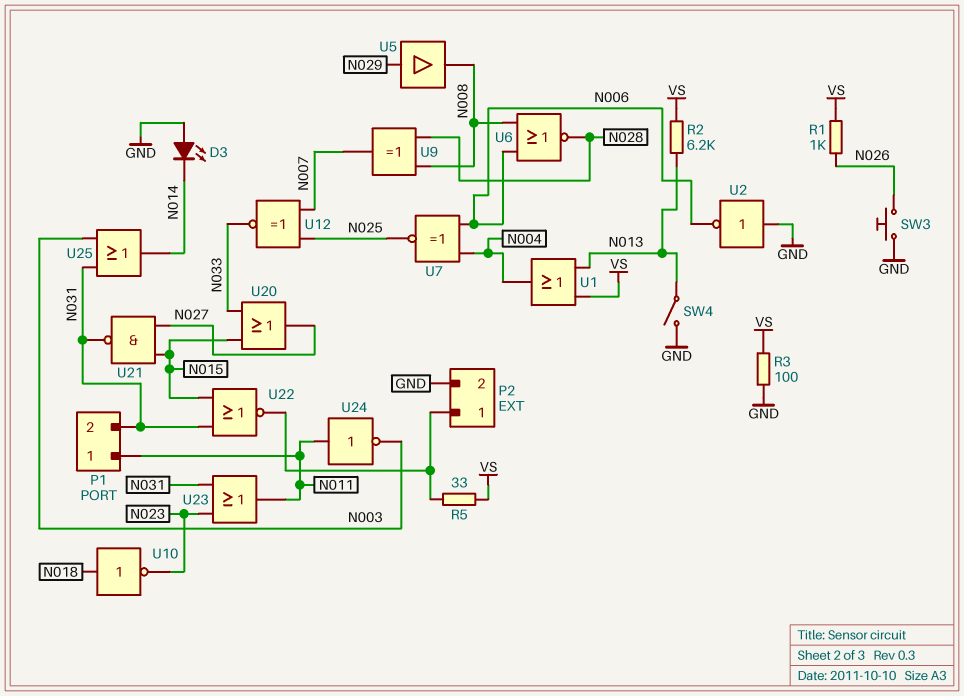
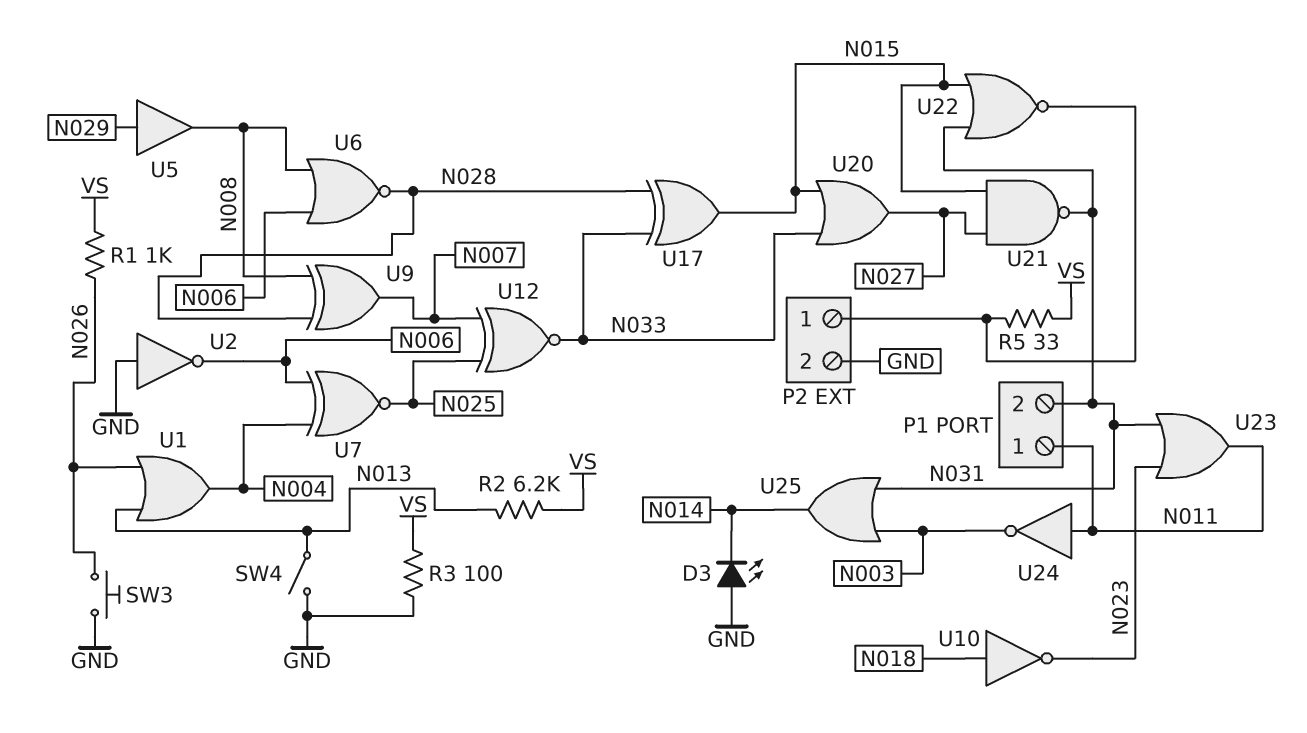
U1: OR (in N013, in VS, out N004) -> OR (in N013, in N026, out N004)
U17: none -> XOR (in N028, in N033, out N015)

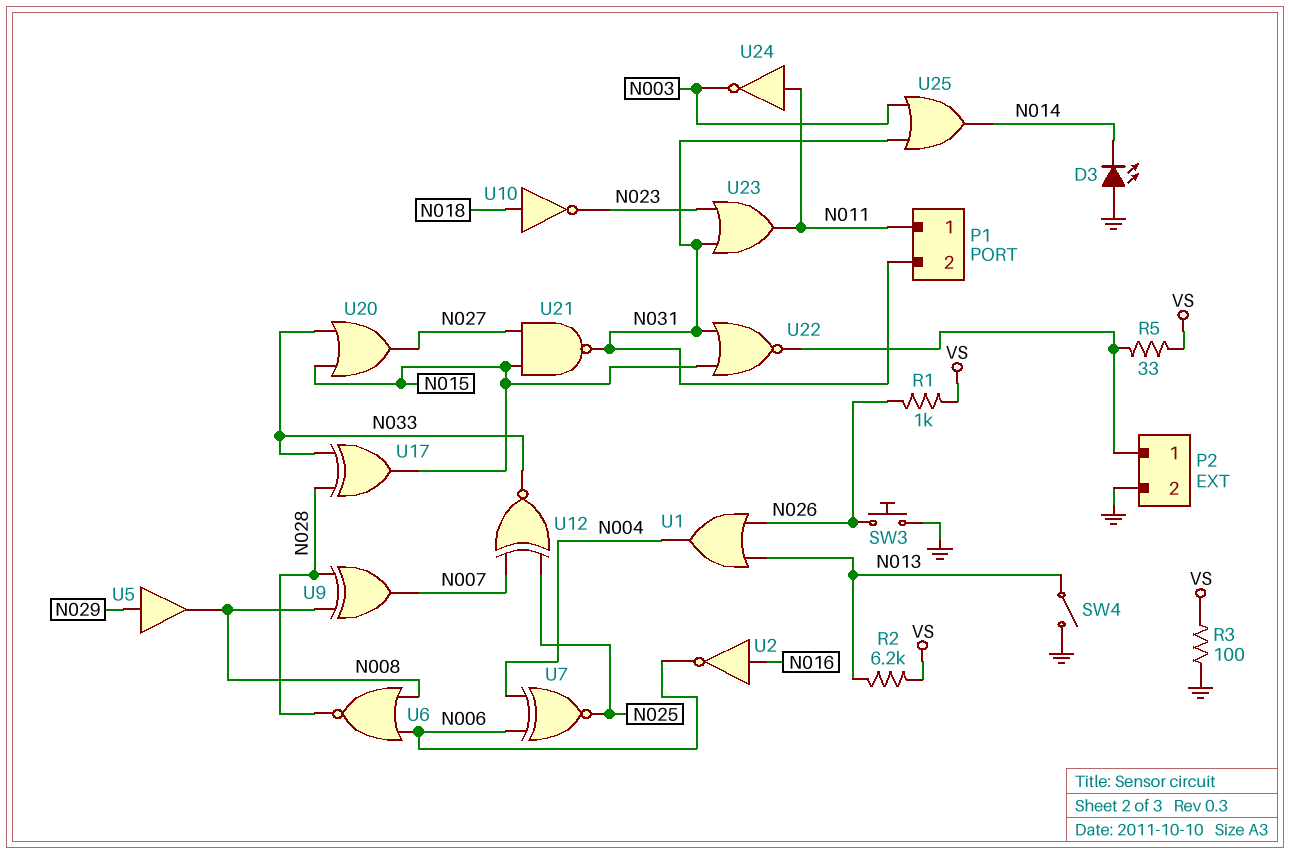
U2: NOT (in GND, out N006) -> NOT (in N016, out N006)

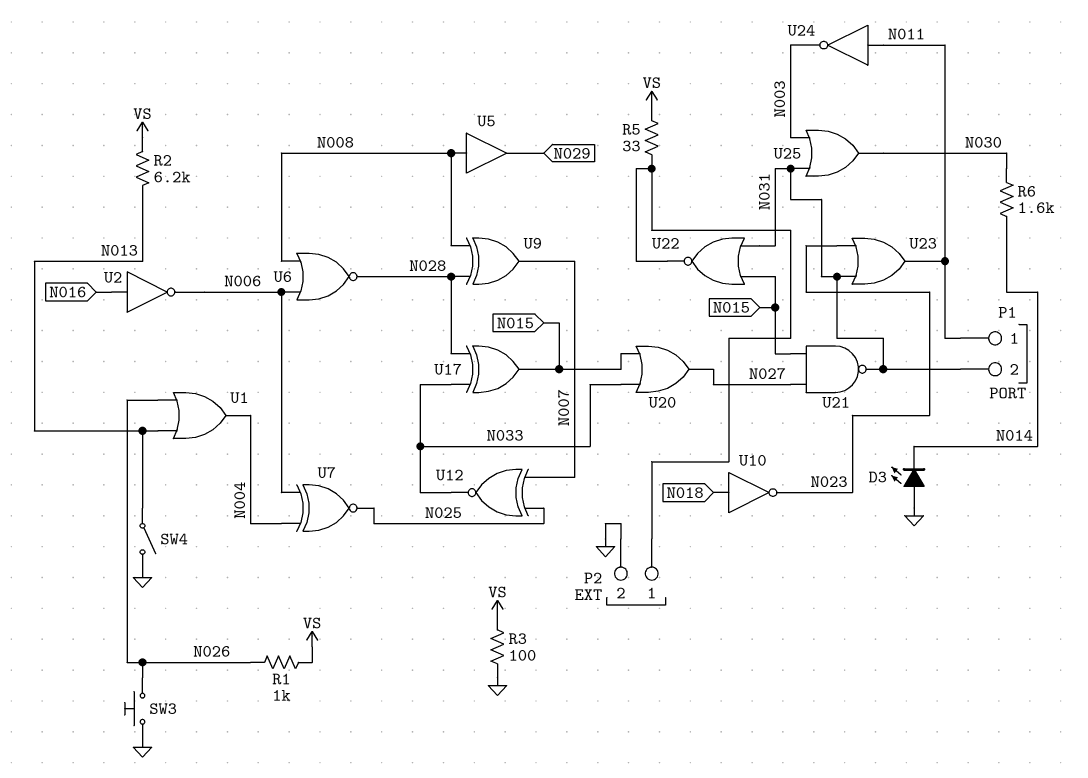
R6: none -> 1.6k (N014, N030)
U5: buffer (in N029, out N008) -> buffer (in N008, out N029)
U25: OR (in N003, in N031, out N014) -> OR (in N003, in N031, out N030)

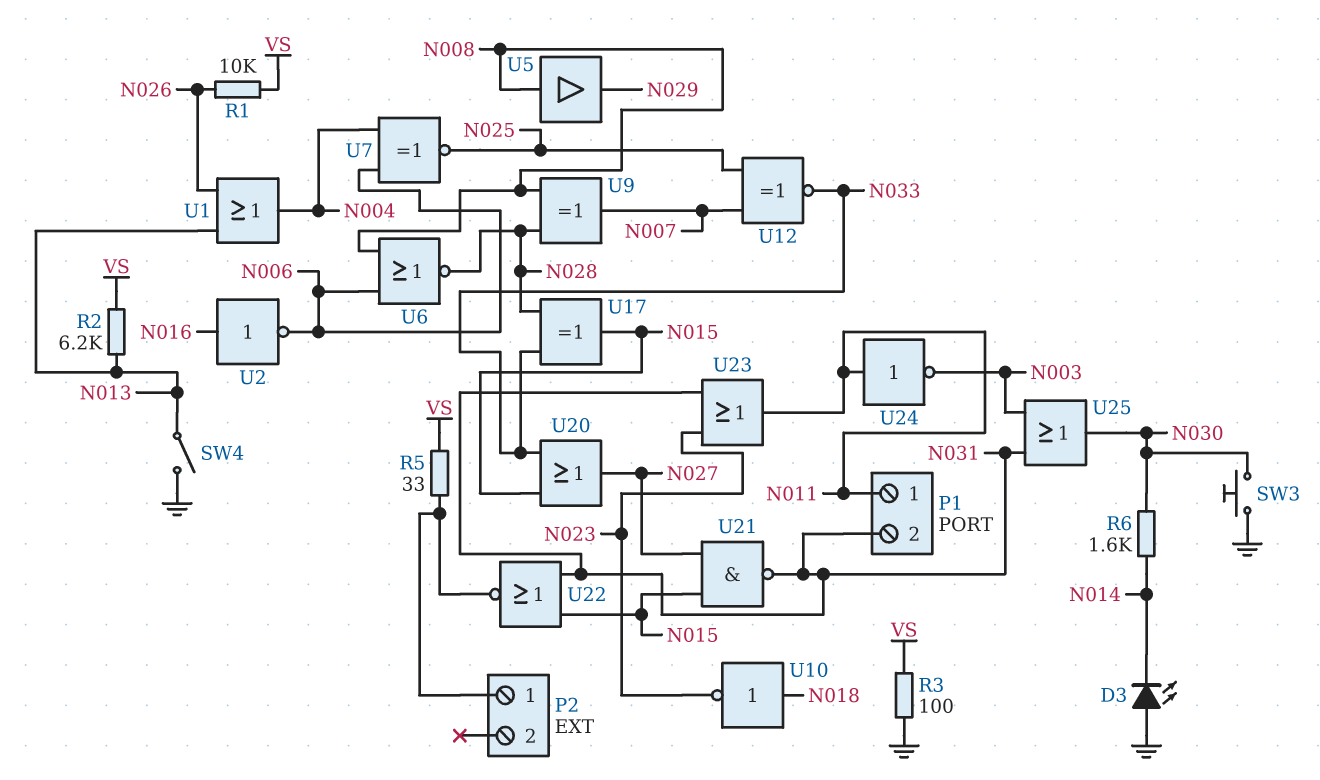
P2 pin 2: GND -> none
R1: 1k (N026, VS) -> 10k (N026, VS)
SW3: button (GND, N026) -> button (GND, N030)

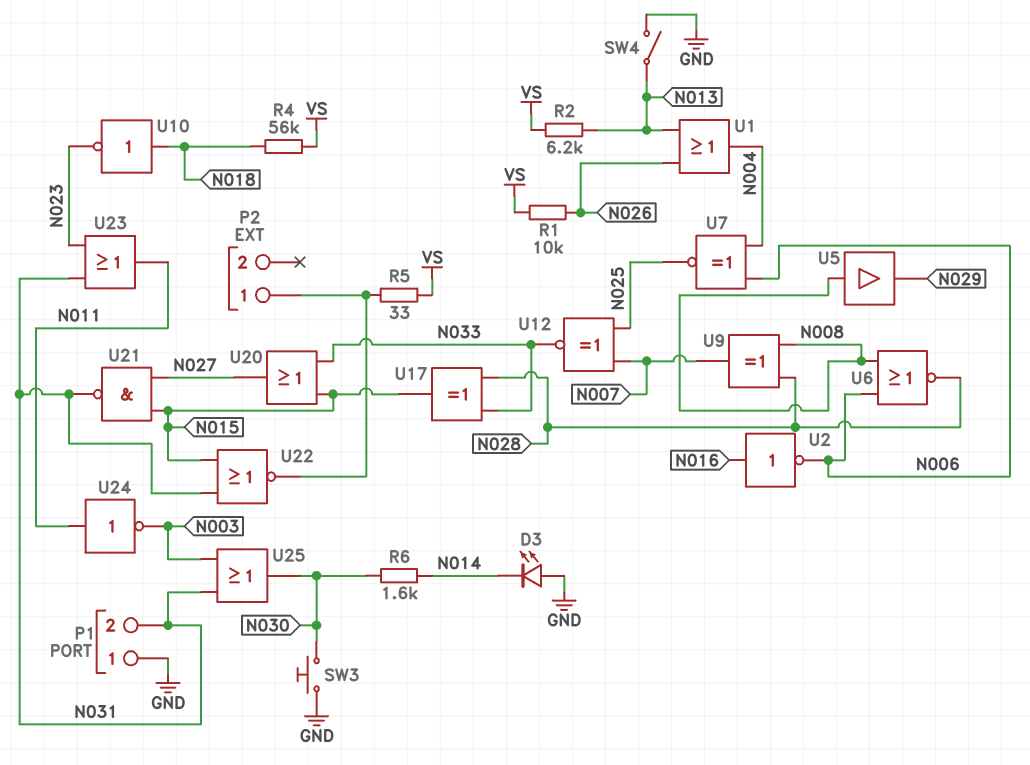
P1 pin 1: N011 -> GND
R3: 100 (GND, VS) -> none
R4: none -> 56k (N018, VS)

